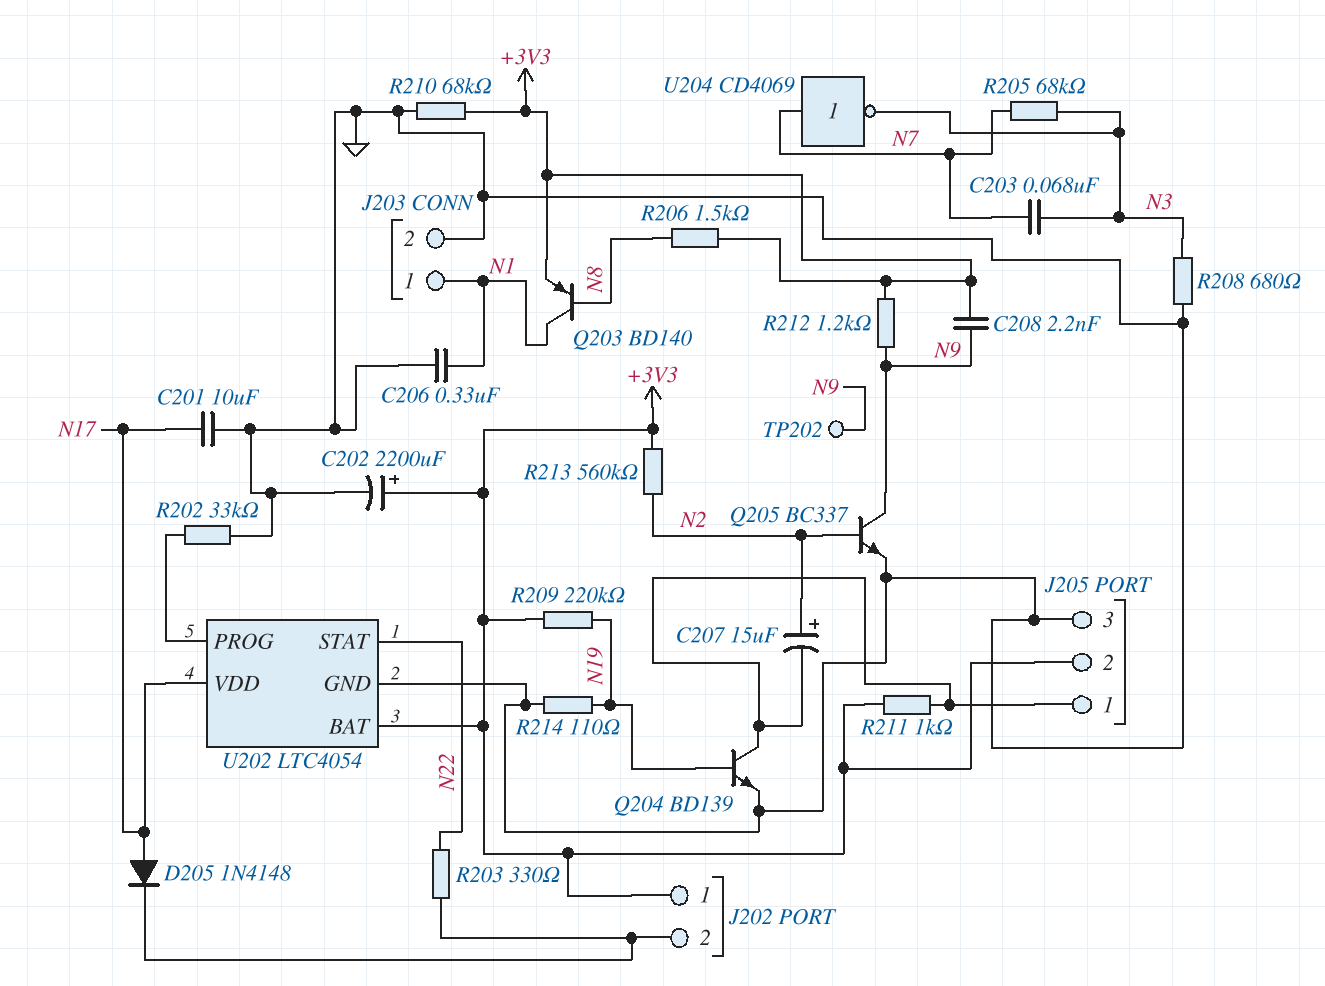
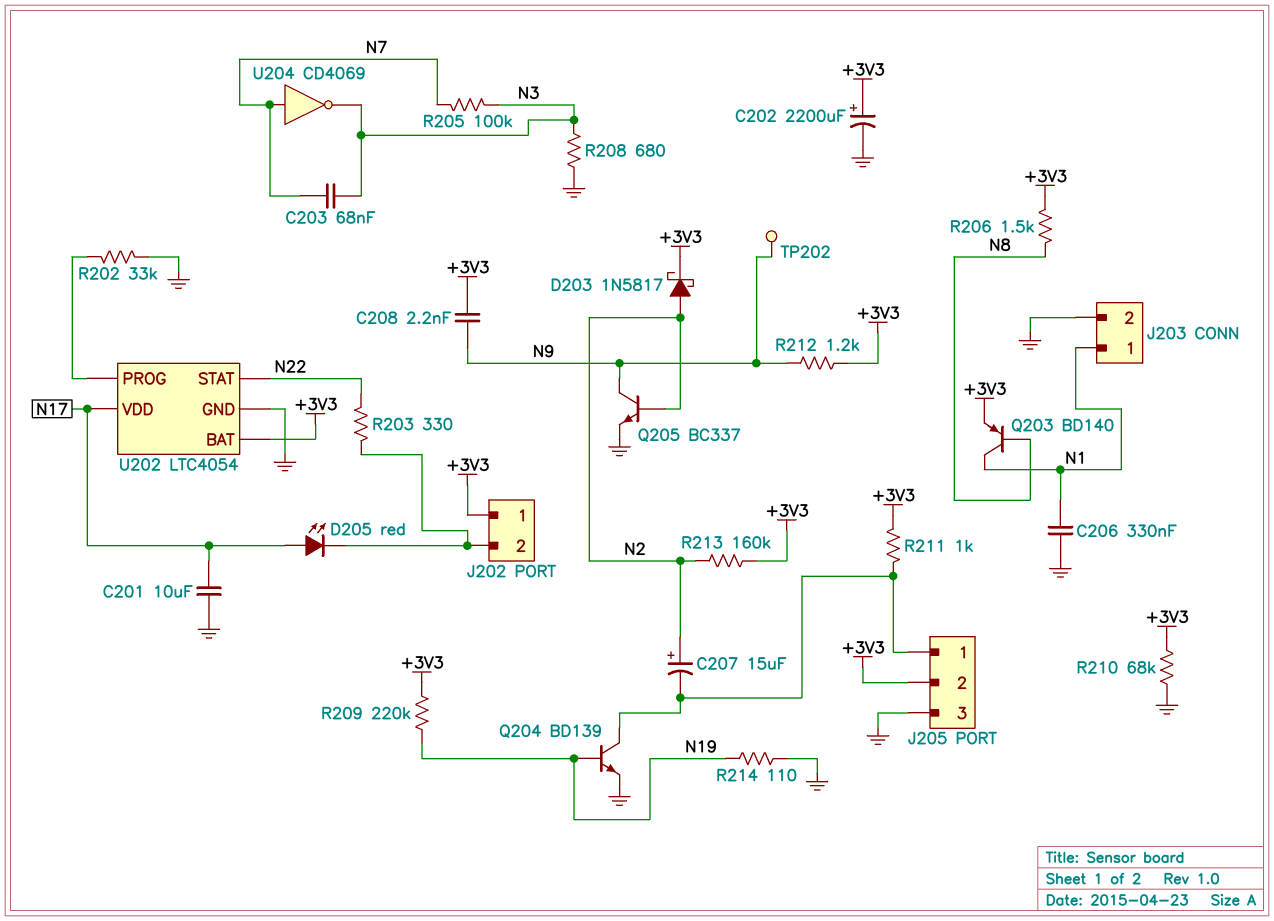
D203: none -> schottky 1N5817 (A N2, K +3V3)
D205: diode 1N4148 (A N17, K J202/2) -> LED red (A N17, K J202/2)
R205: 68k (N3, N7) -> 100k (N3, N7)
R213: 560k (+3V3, N2) -> 160k (+3V3, N2)

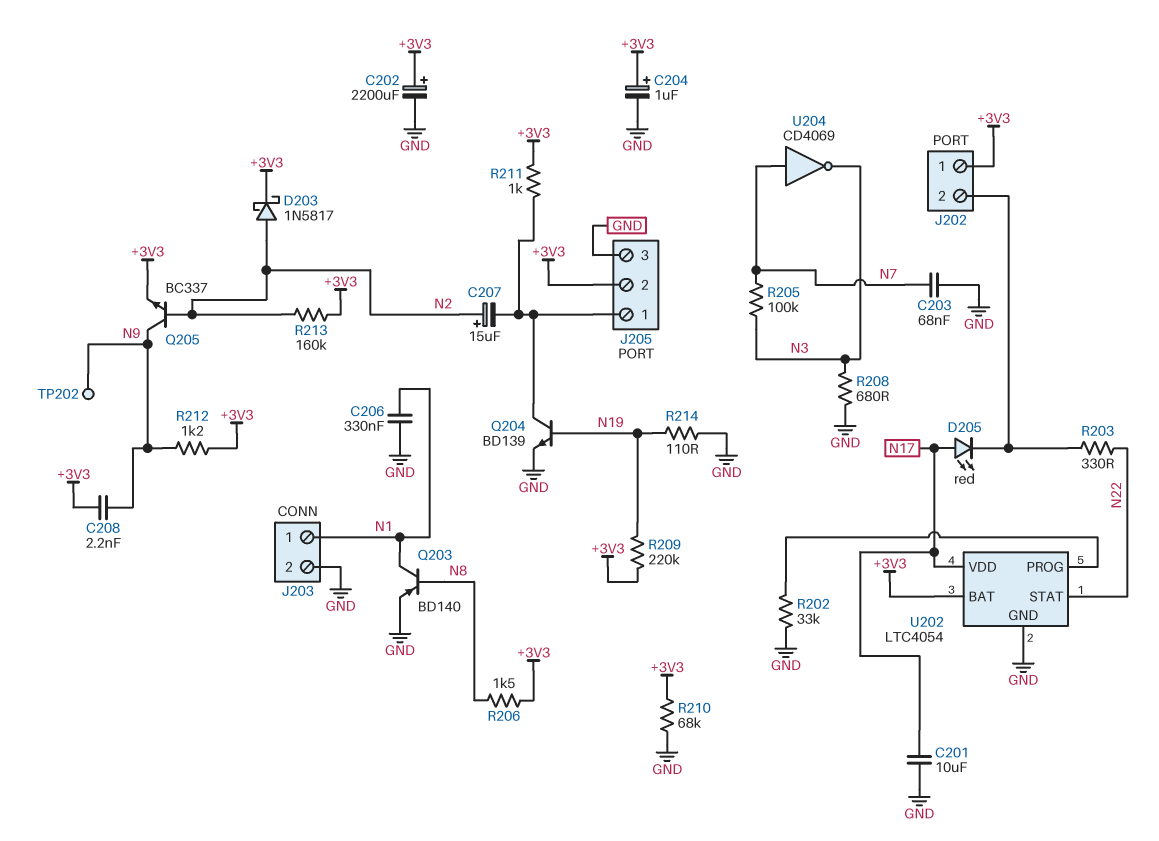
C203: 68nF (N3, N7) -> 68nF (GND, N7)
C204: none -> 1uF (plus +3V3, minus GND)
Q203: PNP BD140 (B N8, C N1, E +3V3) -> PNP BD140 (B N8, C N1, E GND)
Q205: NPN BC337 (B N2, C N9, E GND) -> NPN BC337 (B N2, C N9, E +3V3)

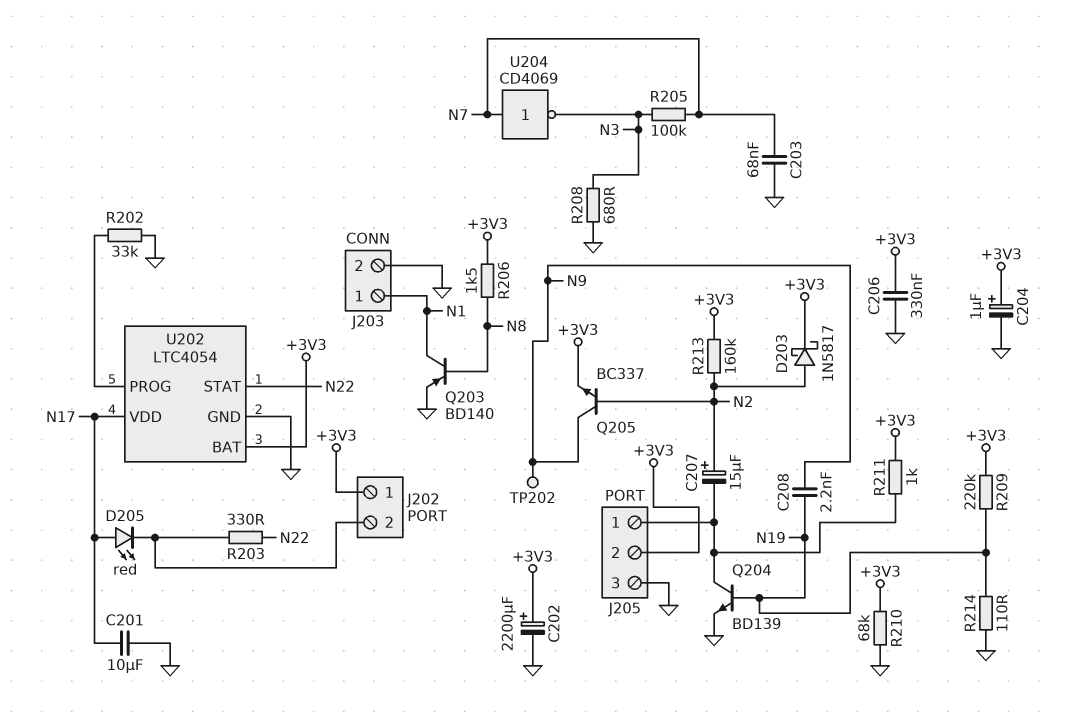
C206: 330nF (GND, N1) -> 330nF (+3V3, GND)
C208: 2.2nF (+3V3, N9) -> 2.2nF (N9, N19)
R212: 1.2k (+3V3, N9) -> none

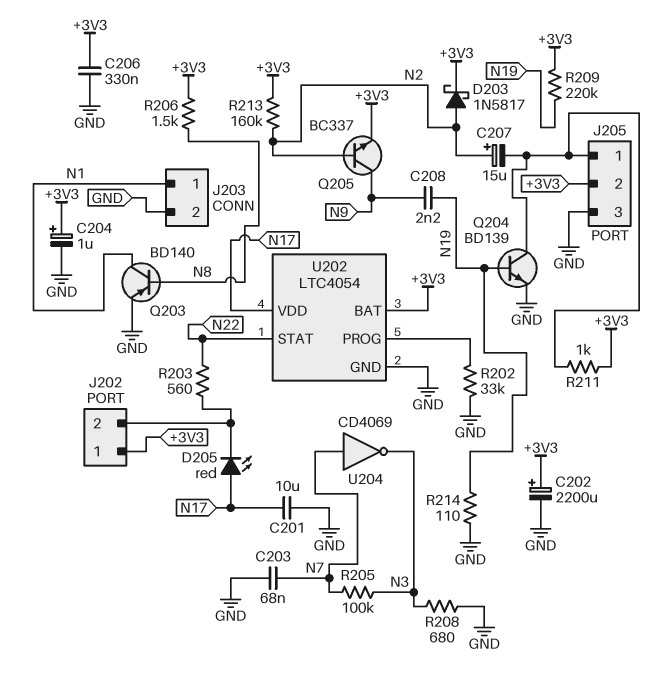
R203: 330 (J202/2, N22) -> 560 (J202/2, N22)
R210: 68k (+3V3, GND) -> none
TP202: test point (N9) -> none

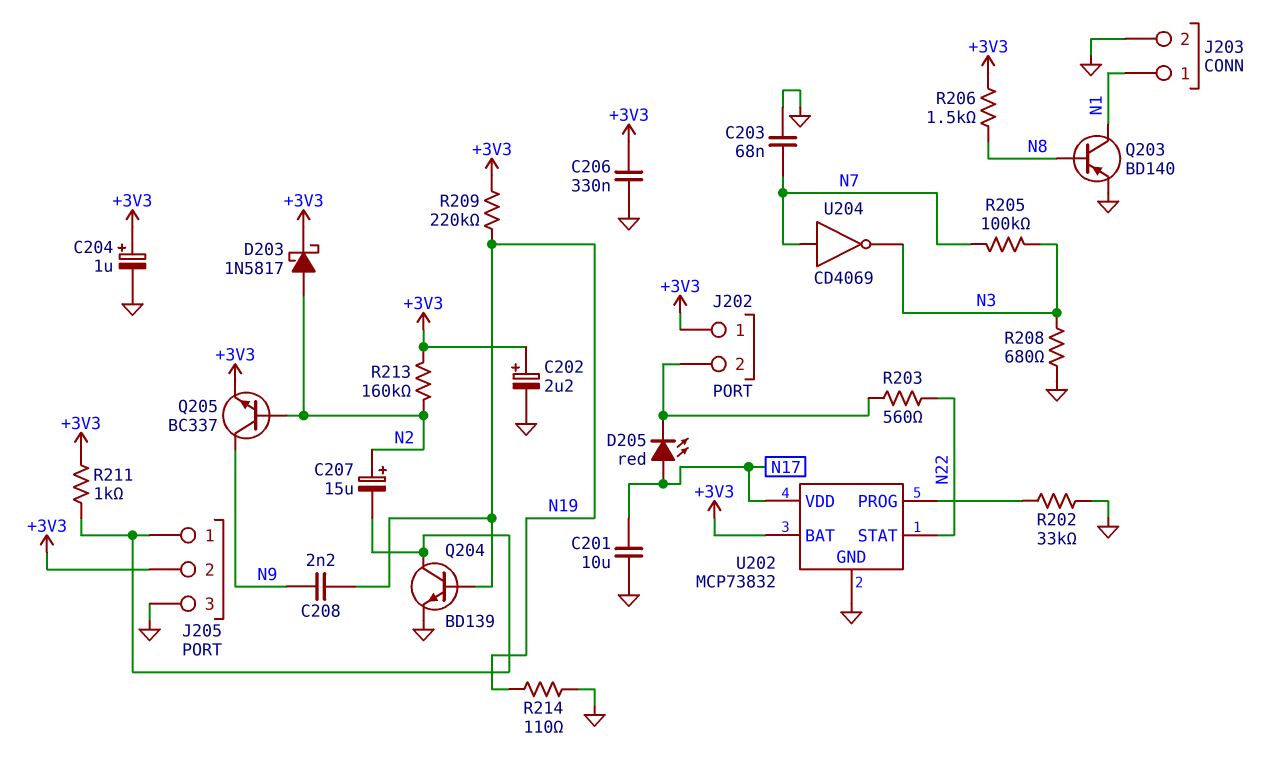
C202: 2200uF (plus +3V3, minus GND) -> 2.2uF (plus +3V3, minus GND)
U202: LTC4054 -> MCP73832

